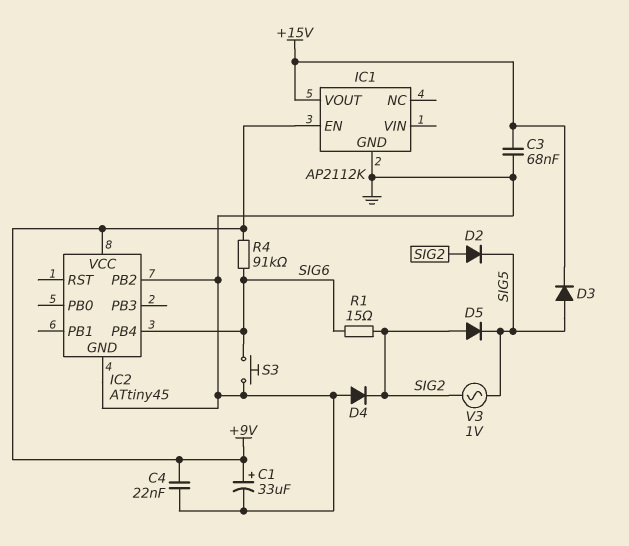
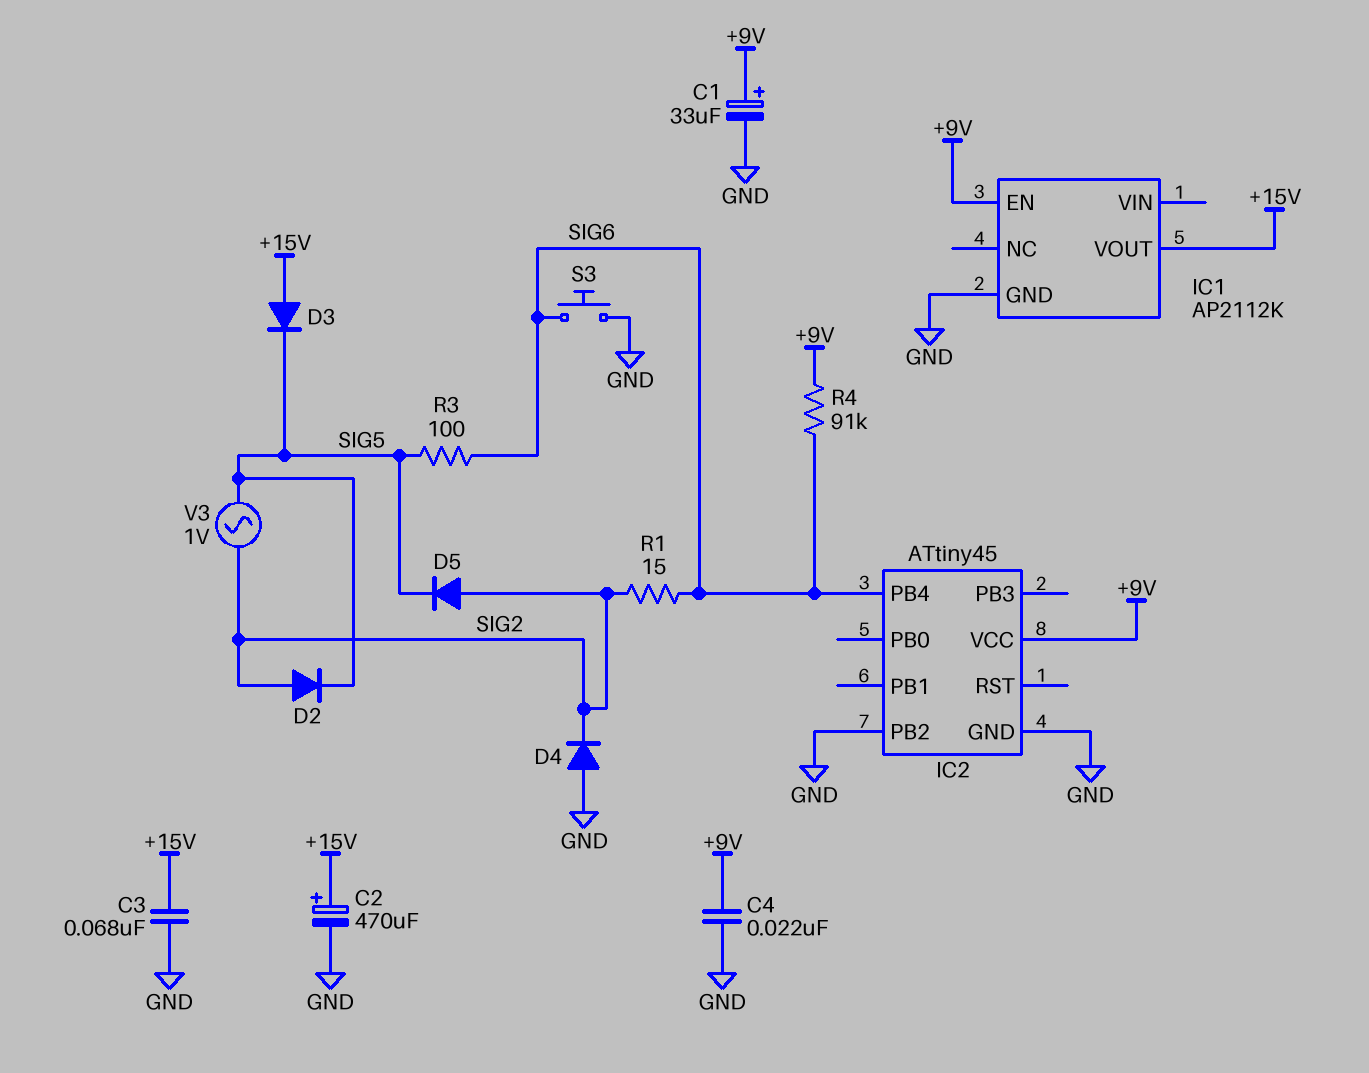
C2: none -> 470uF (plus +15V, minus GND)
D3: diode (A SIG5, K +15V) -> diode (A +15V, K SIG5)
R3: none -> 100 (SIG5, SIG6)

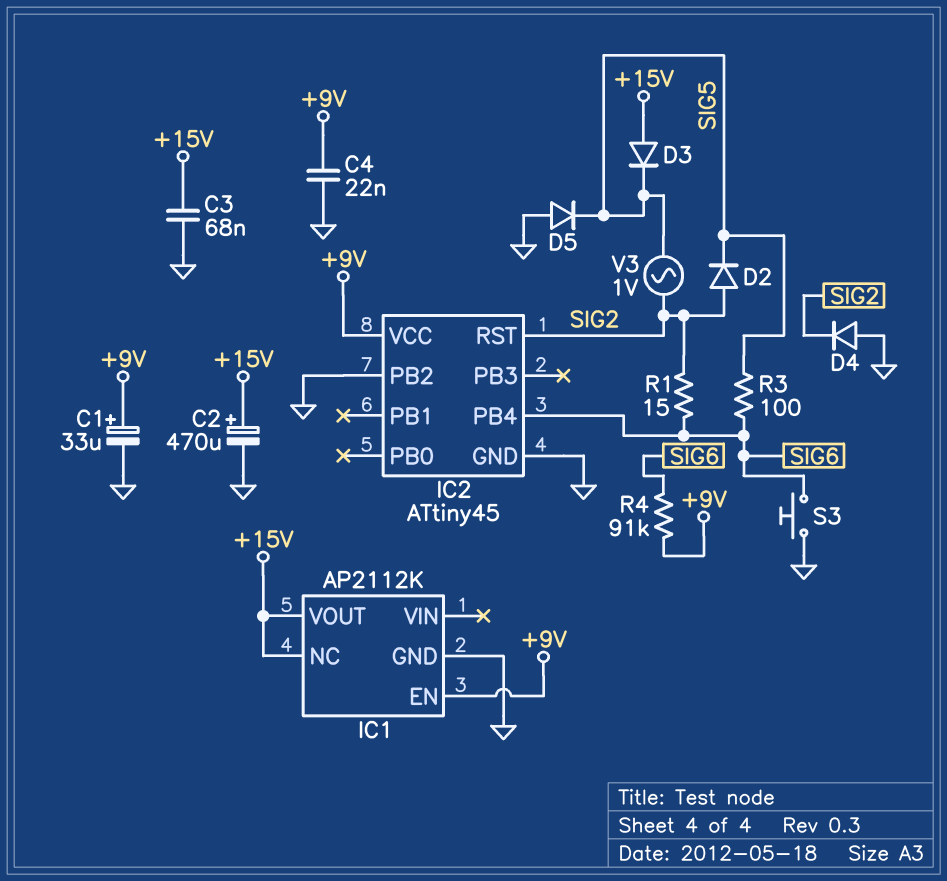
D5: diode (A SIG2, K SIG5) -> diode (A GND, K SIG5)
IC1 pin NC: none -> +15V
IC2 pin RST: none -> SIG2

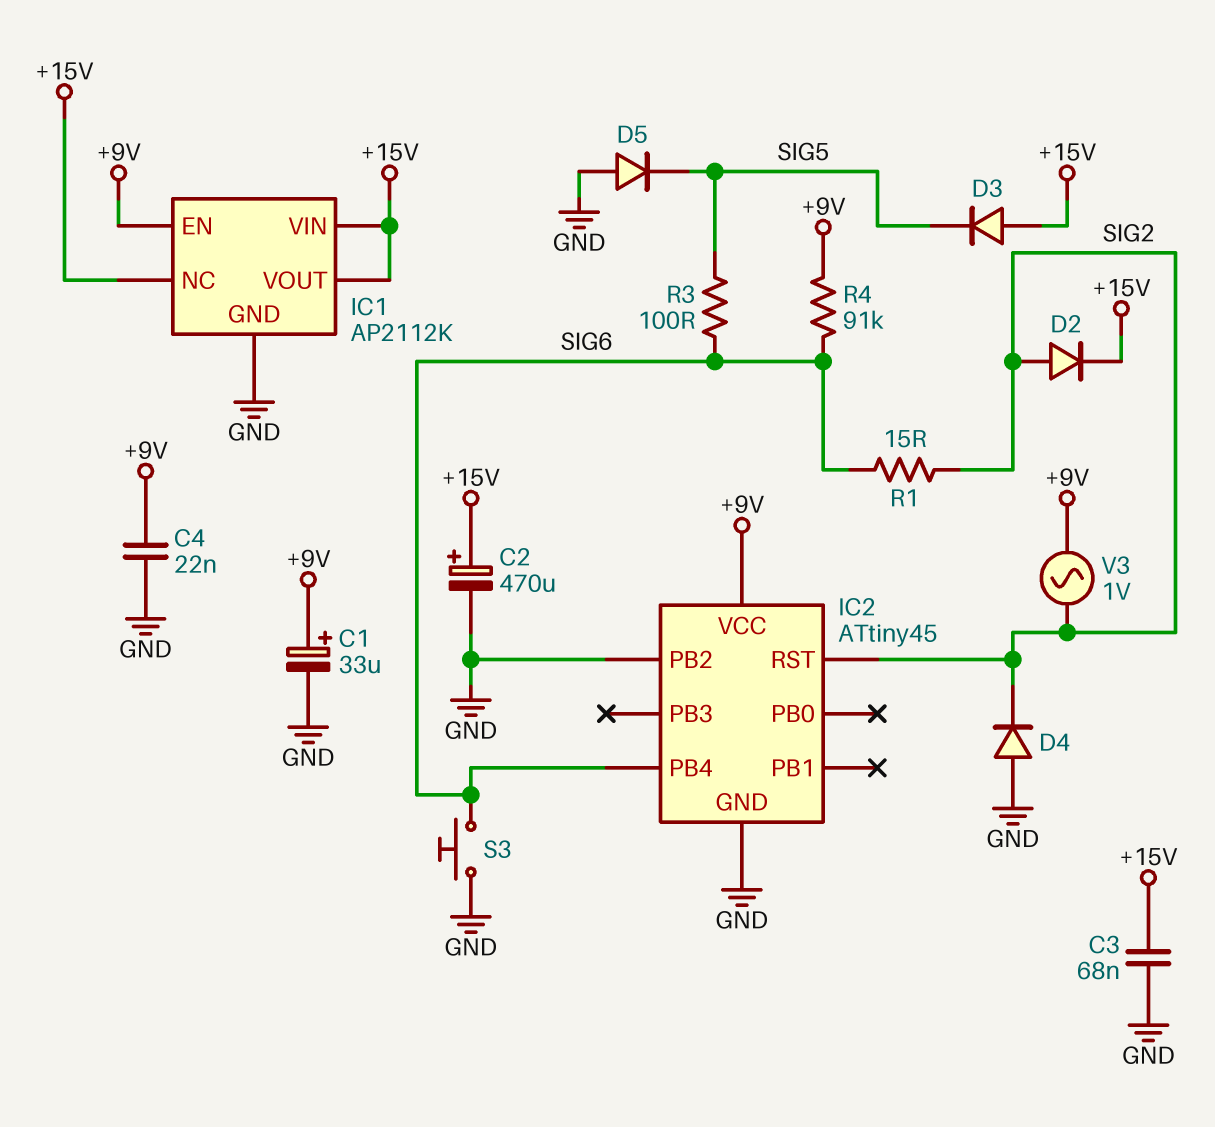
D2: diode (A SIG2, K SIG5) -> diode (A SIG2, K +15V)
IC1 pin VIN: none -> +15V
V3: AC 1V (SIG2, SIG5) -> AC 1V (+9V, SIG2)

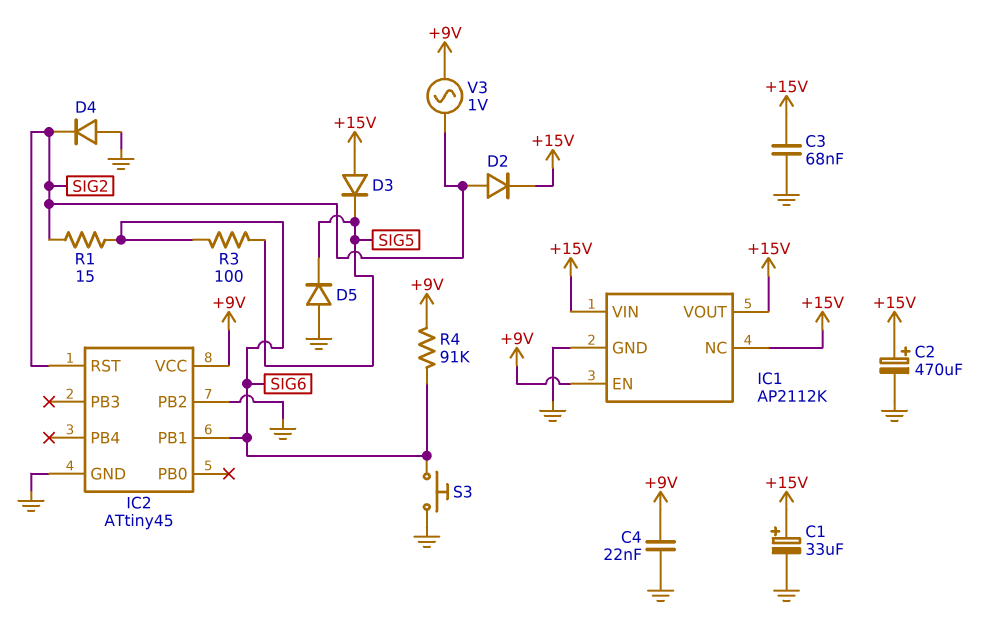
C1: 33uF (plus +9V, minus GND) -> 33uF (plus +15V, minus GND)
IC2 pin PB1: none -> SIG6
IC2 pin PB4: SIG6 -> none

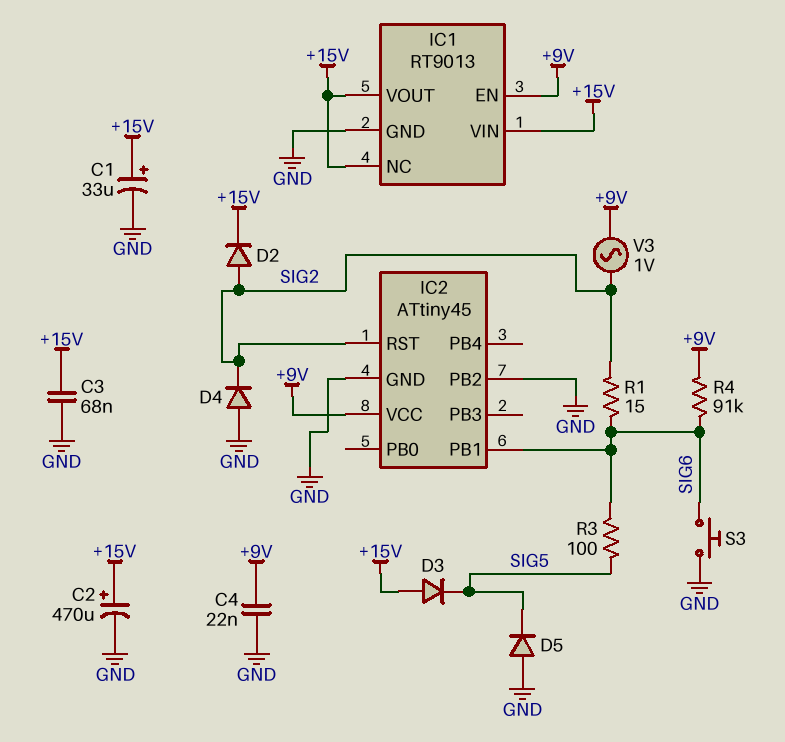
IC1: AP2112K -> RT9013

